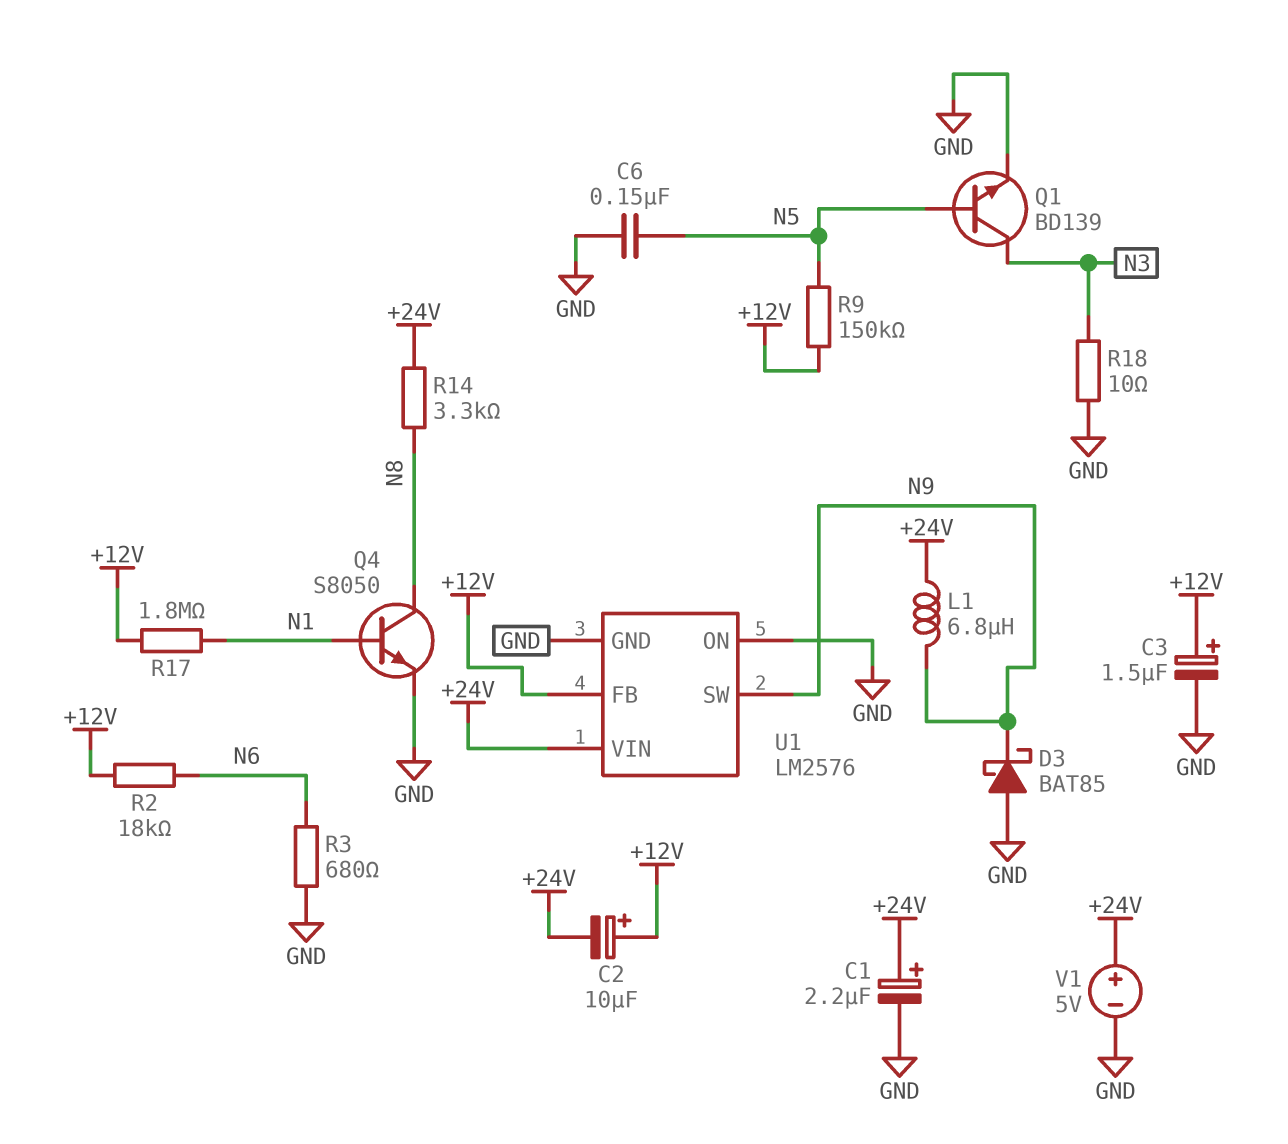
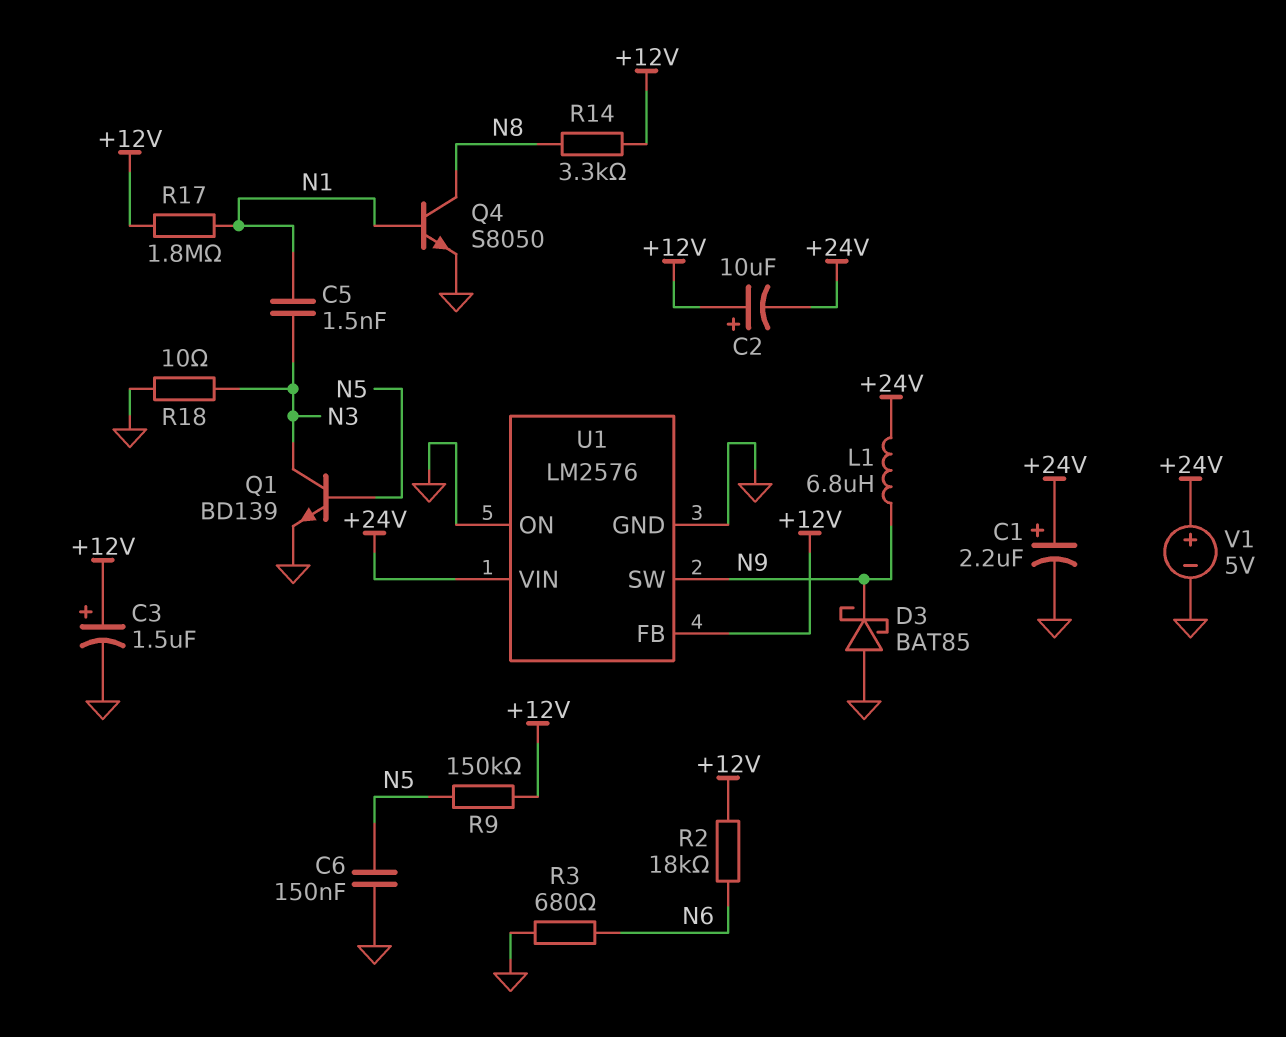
C5: none -> 1.5nF (N1, N3)
R14: 3.3k (+24V, N8) -> 3.3k (+12V, N8)

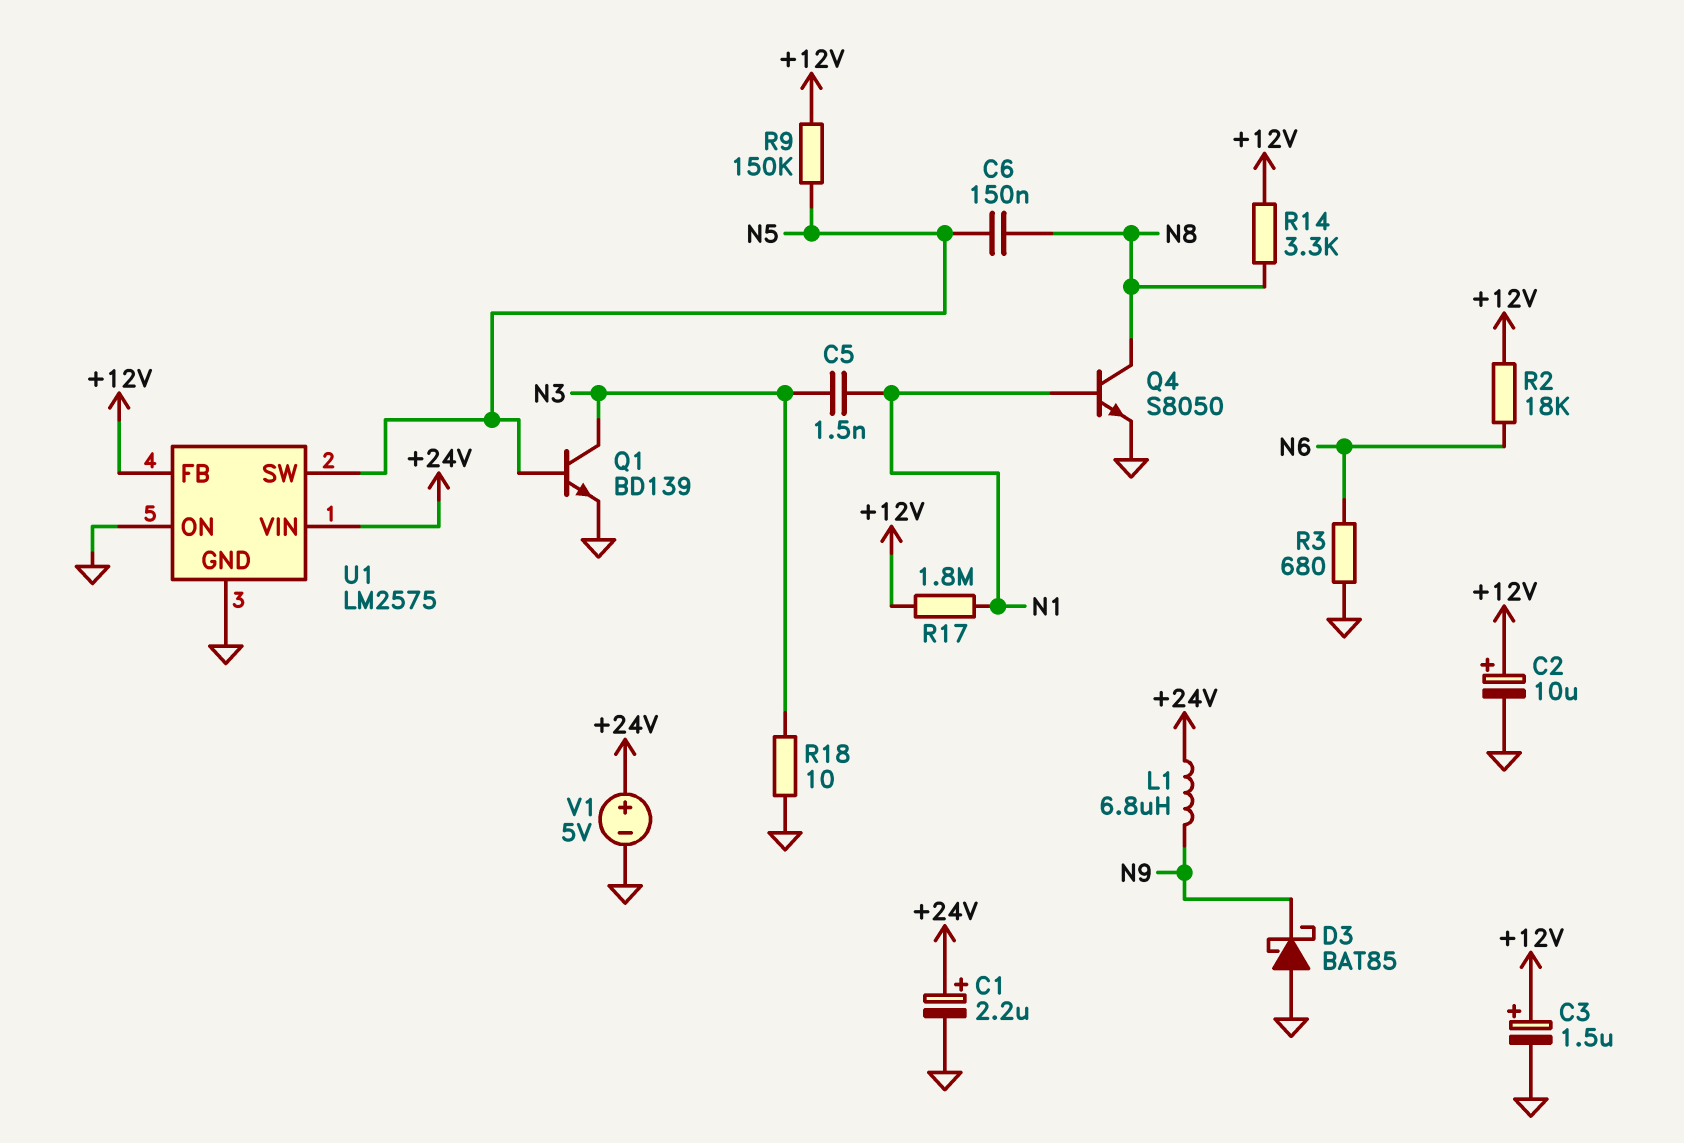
C2: 10uF (plus +12V, minus +24V) -> 10uF (plus +12V, minus GND)
C6: 150nF (GND, N5) -> 150nF (N5, N8)
U1: LM2576 -> LM2575
U1 pin SW: N9 -> N5

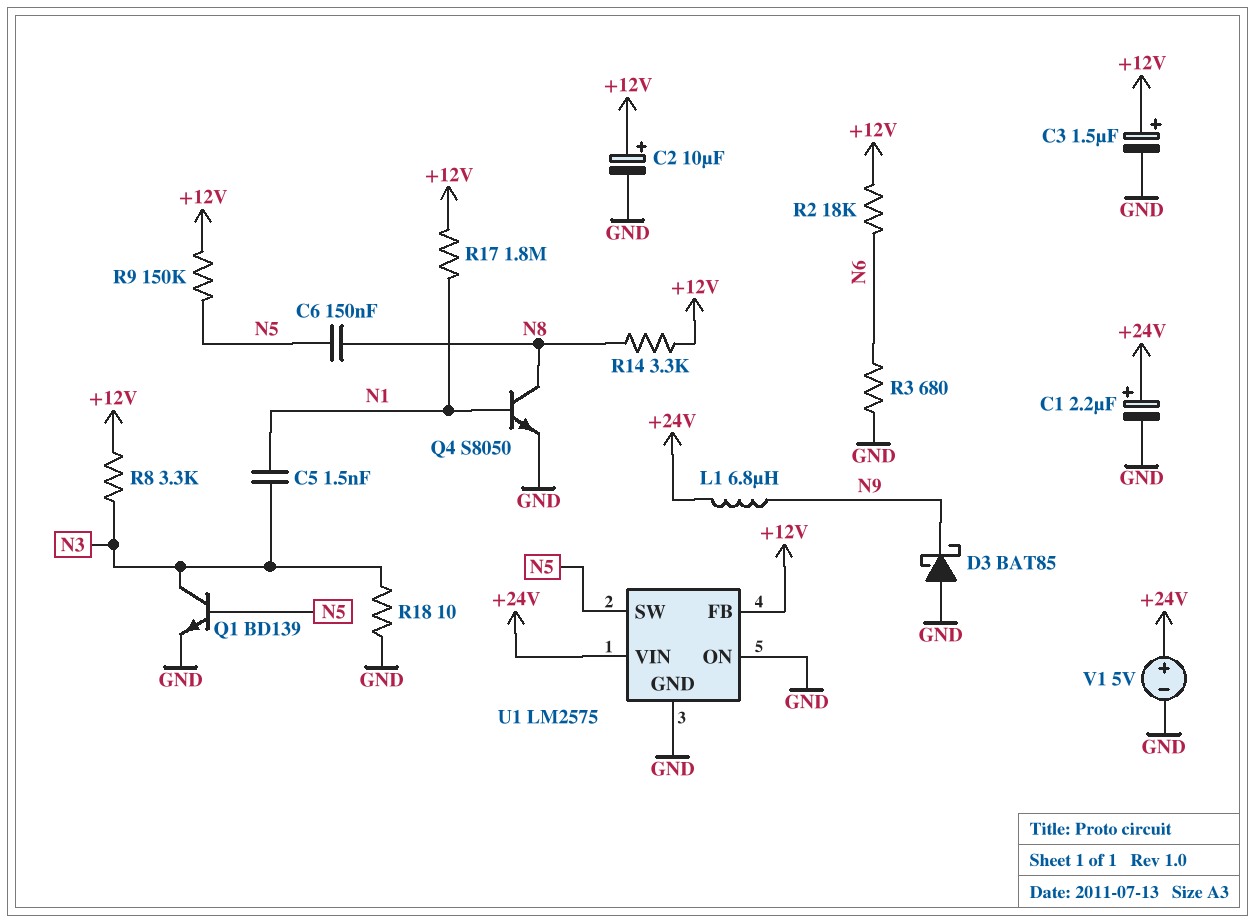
R8: none -> 3.3k (+12V, N3)

